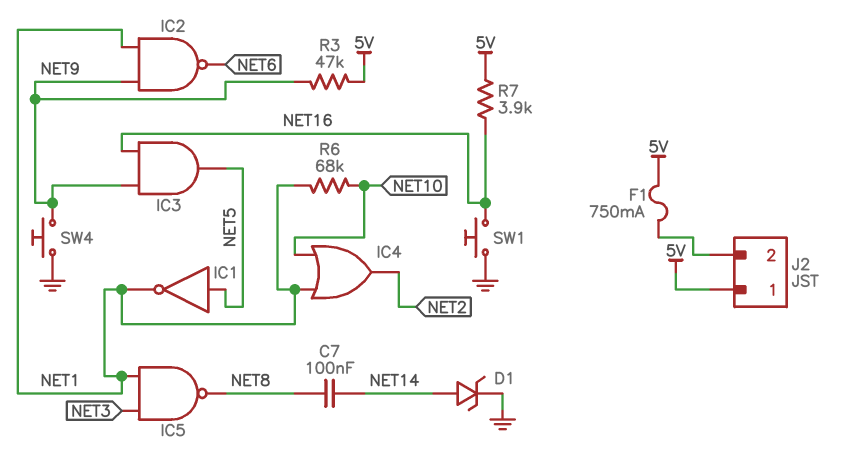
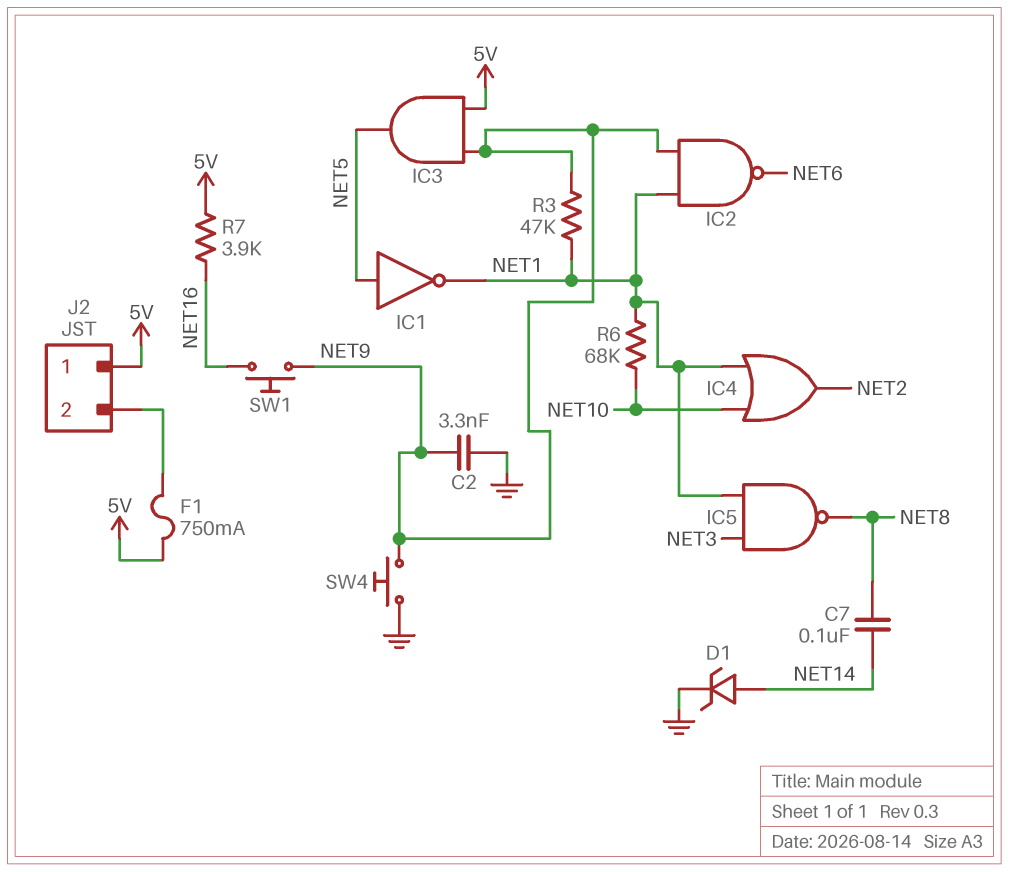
C2: none -> 3.3nF (GND, NET9)
IC3: AND (in NET9, in NET16, out NET5) -> AND (in 5V, in NET9, out NET5)
R3: 47k (5V, NET9) -> 47k (NET1, NET9)
SW1: button (GND, NET16) -> button (NET9, NET16)

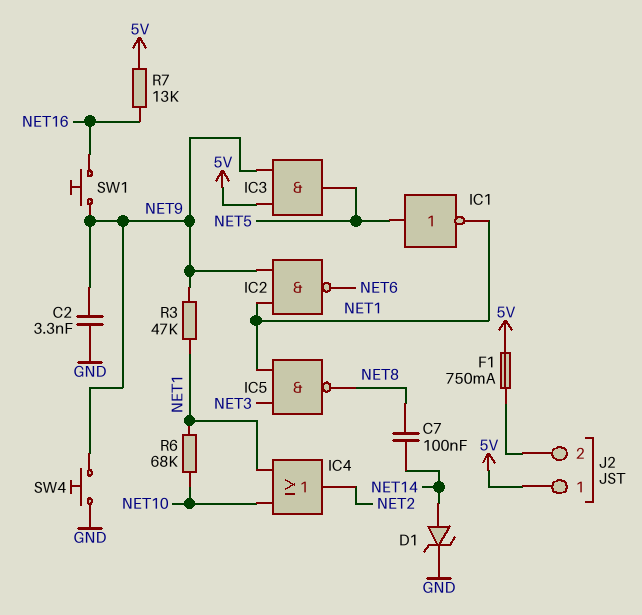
R7: 3.9k (5V, NET16) -> 13k (5V, NET16)

